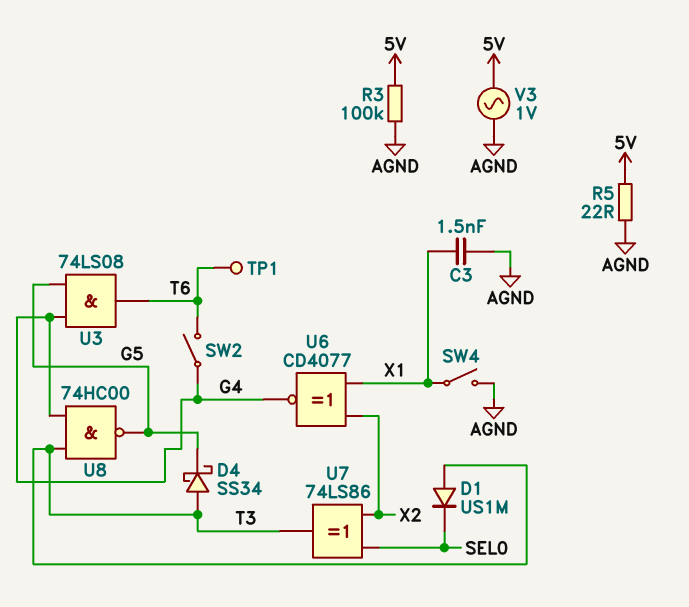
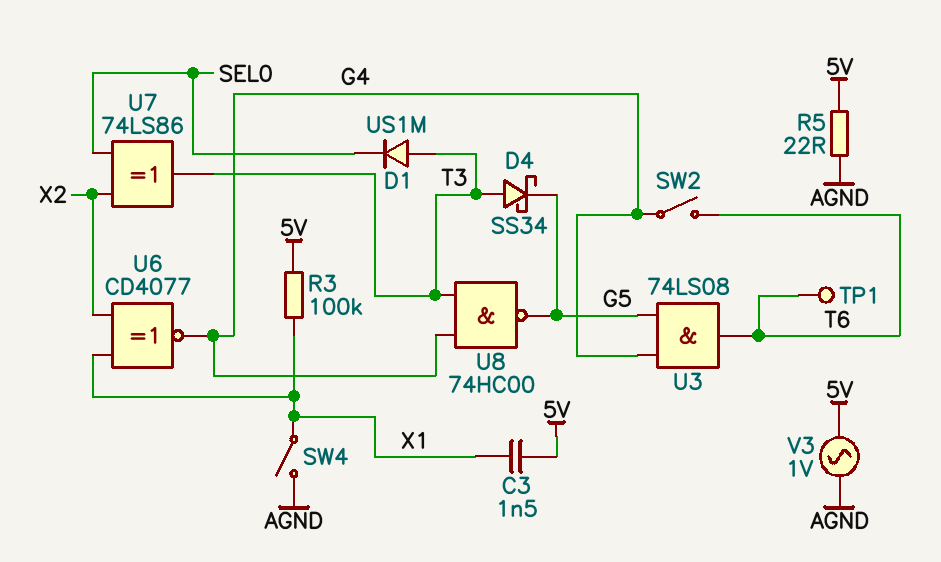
C3: 1.5nF (AGND, X1) -> 1.5nF (5V, X1)
R3: 100k (5V, AGND) -> 100k (5V, X1)

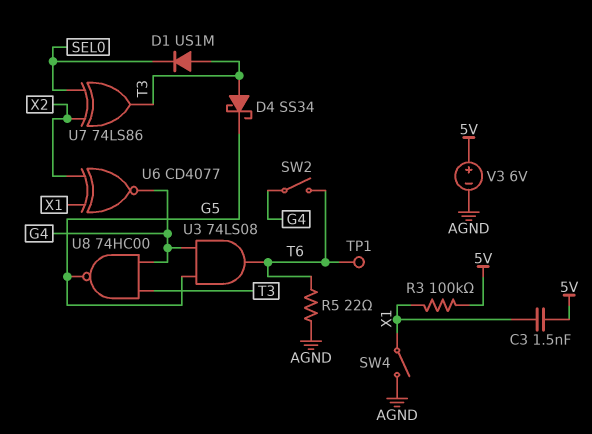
R5: 22 (5V, AGND) -> 22 (AGND, T6)
V3: AC 1V (5V, AGND) -> 6V (plus 5V, minus AGND)

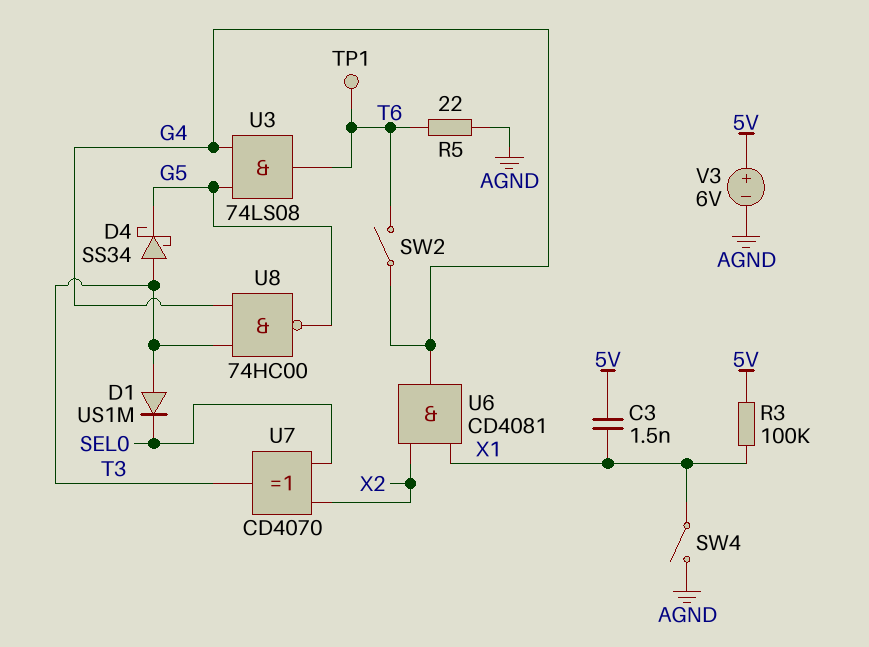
U6: XNOR CD4077 (in X1, in X2, out G4) -> AND CD4081 (in X1, in X2, out G4)
U7: XOR 74LS86 (in SEL0, in X2, out T3) -> XOR CD4070 (in SEL0, in X2, out T3)

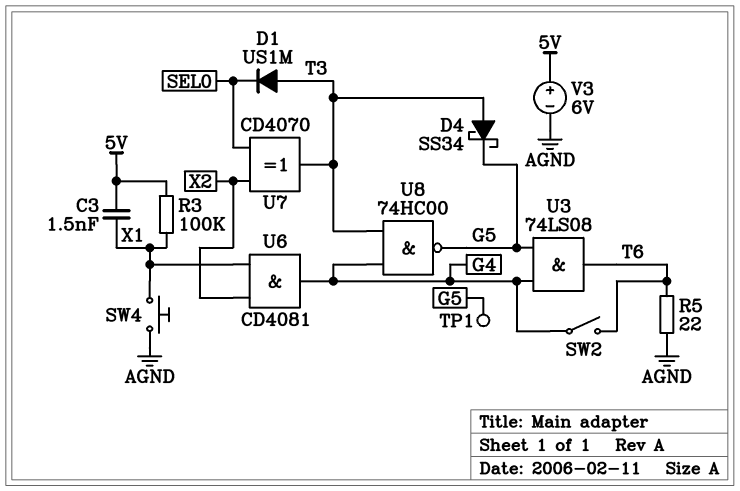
SW4: switch (AGND, X1) -> button (AGND, X1)
TP1: test point (T6) -> test point (G5)

